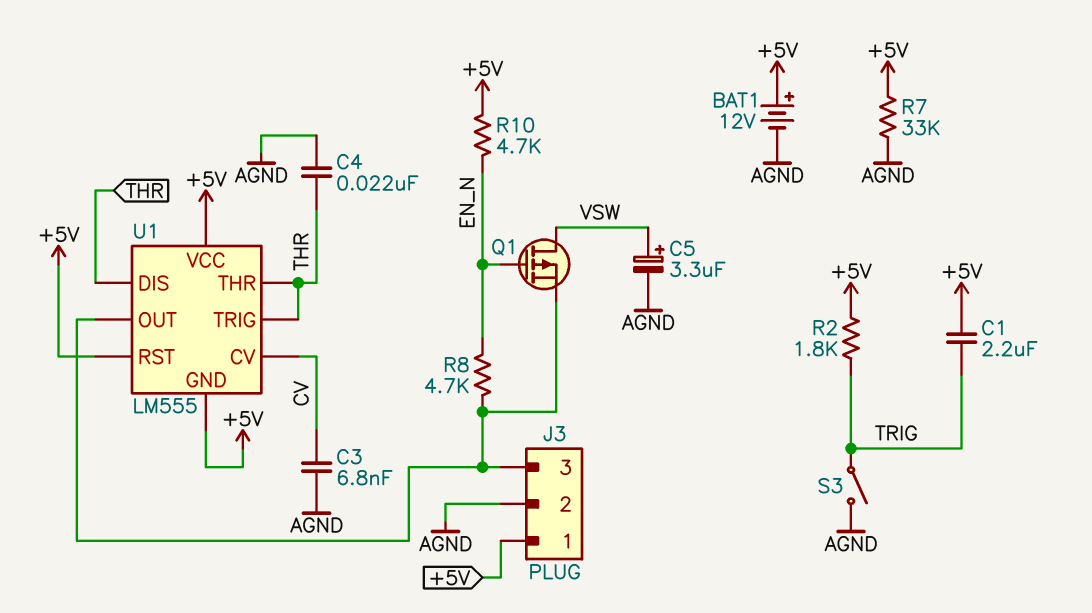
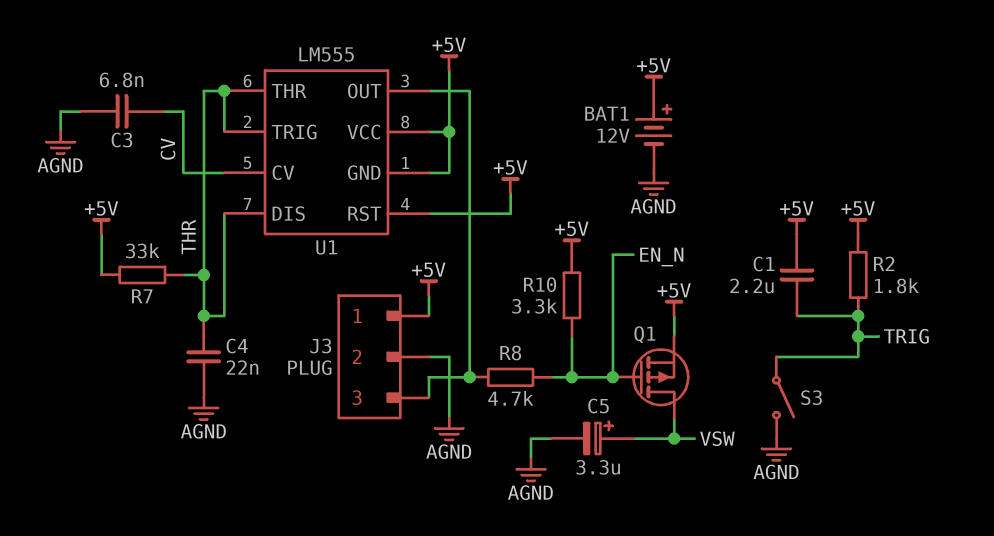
Q1: PMOS (G EN_N, D VSW, S J3/3) -> PMOS (G EN_N, D VSW, S +5V)
R7: 33k (+5V, AGND) -> 33k (+5V, THR)
R10: 4.7k (+5V, EN_N) -> 3.3k (+5V, EN_N)

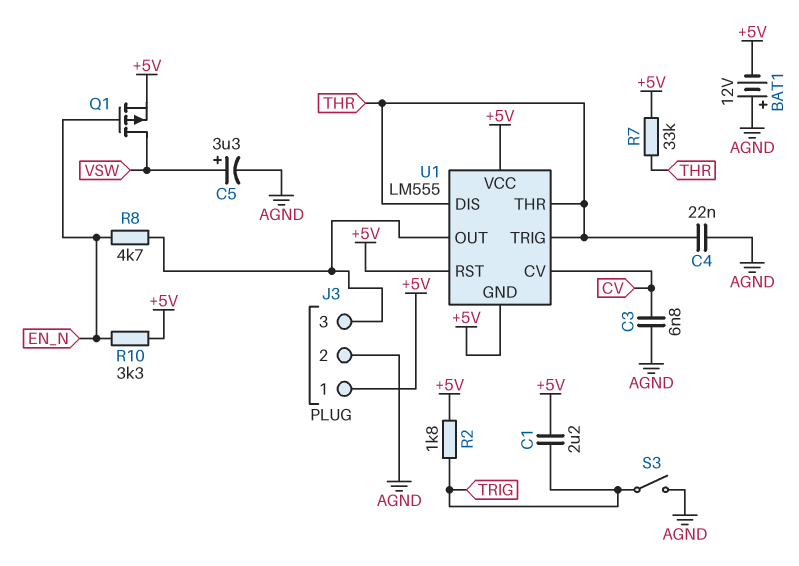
BAT1: 12V (plus +5V, minus AGND) -> 12V (plus AGND, minus +5V)

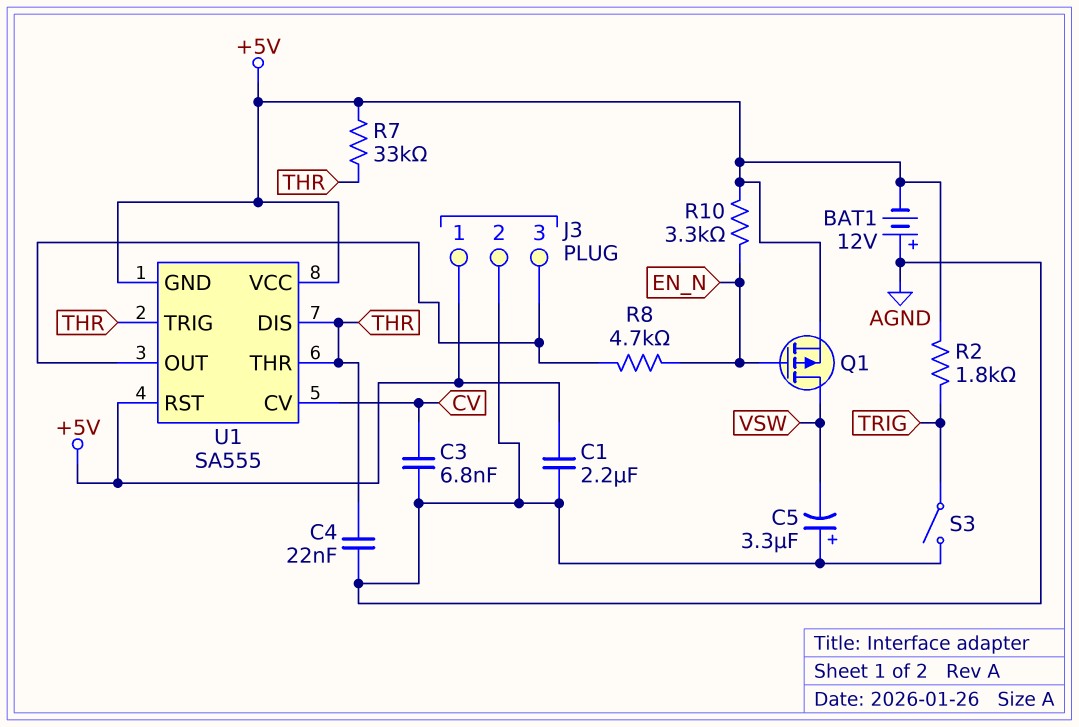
C1: 2.2uF (+5V, TRIG) -> 2.2uF (+5V, AGND)
C5: 3.3uF (plus VSW, minus AGND) -> 3.3uF (plus AGND, minus VSW)
U1: LM555 -> SA555

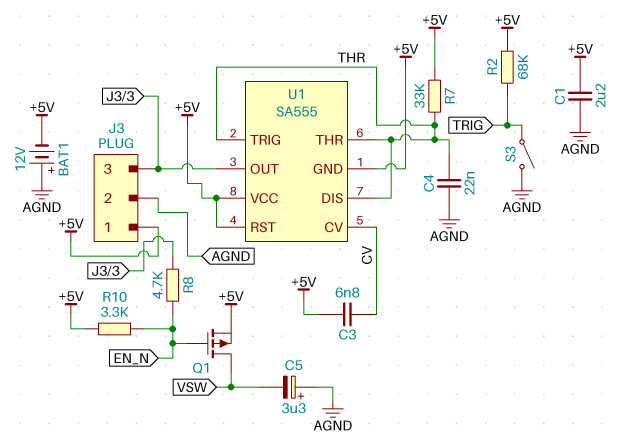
C3: 6.8nF (AGND, CV) -> 6.8nF (+5V, CV)
R2: 1.8k (+5V, TRIG) -> 68k (+5V, TRIG)

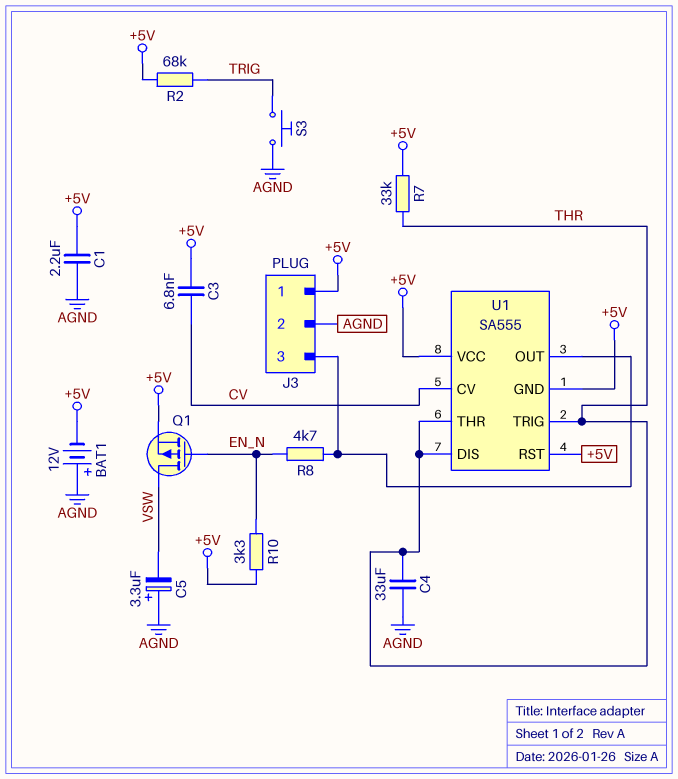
C4: 22nF (AGND, THR) -> 33uF (AGND, THR)
S3: switch (AGND, TRIG) -> button (AGND, TRIG)

